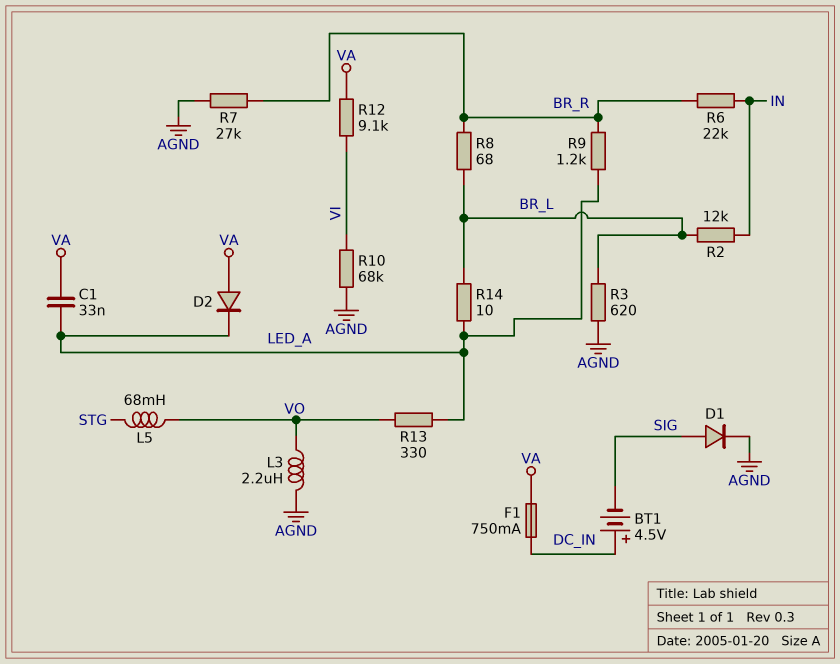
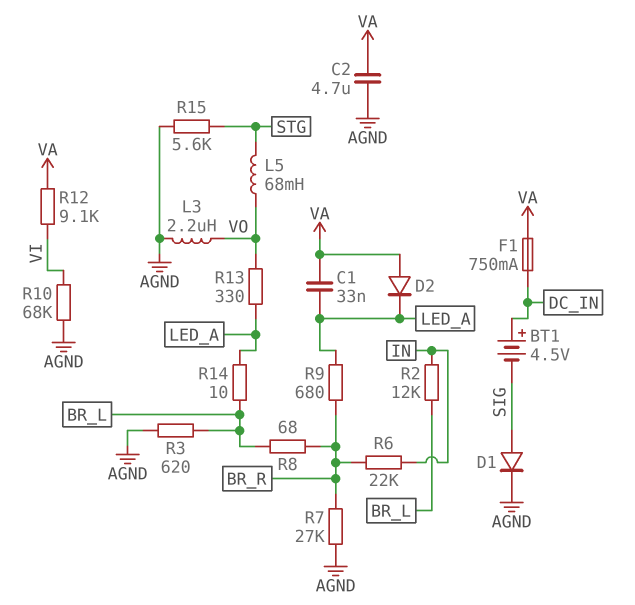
C2: none -> 4.7uF (AGND, VA)
R9: 1.2k (BR_R, LED_A) -> 680 (BR_R, LED_A)
R15: none -> 5.6k (AGND, STG)

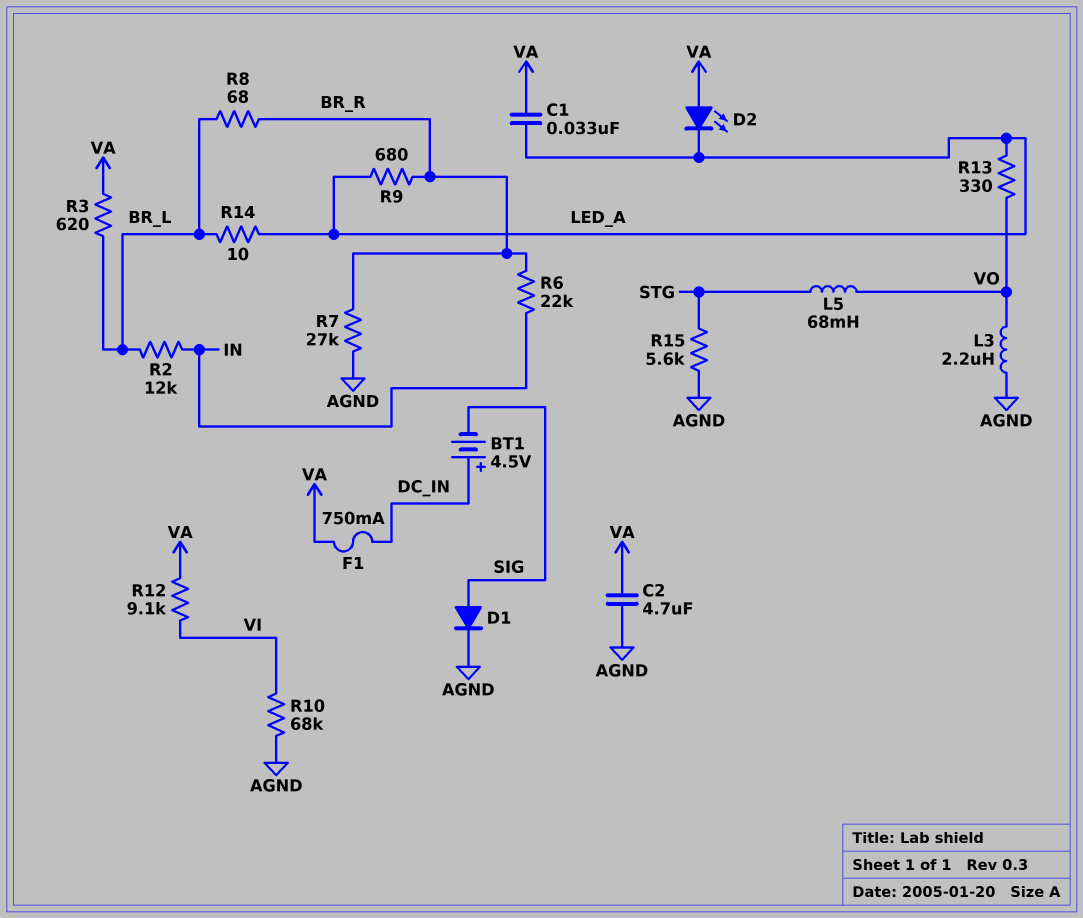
D2: diode (A VA, K LED_A) -> LED (A VA, K LED_A)
R3: 620 (AGND, BR_L) -> 620 (BR_L, VA)

